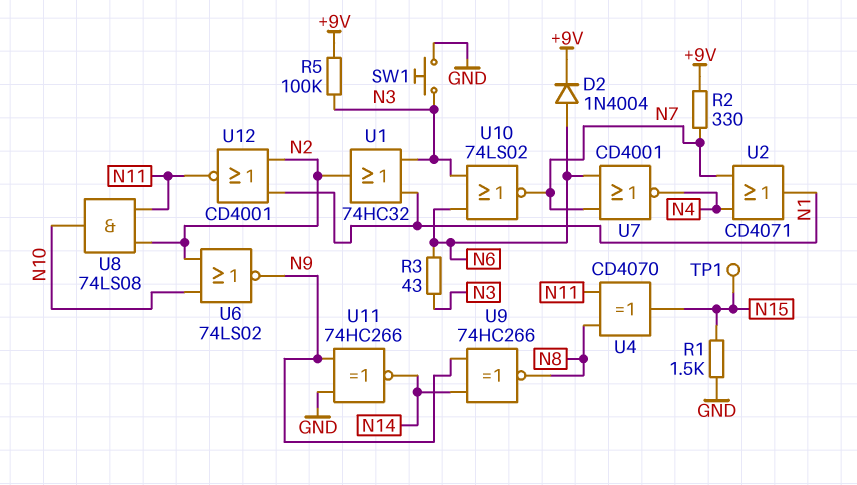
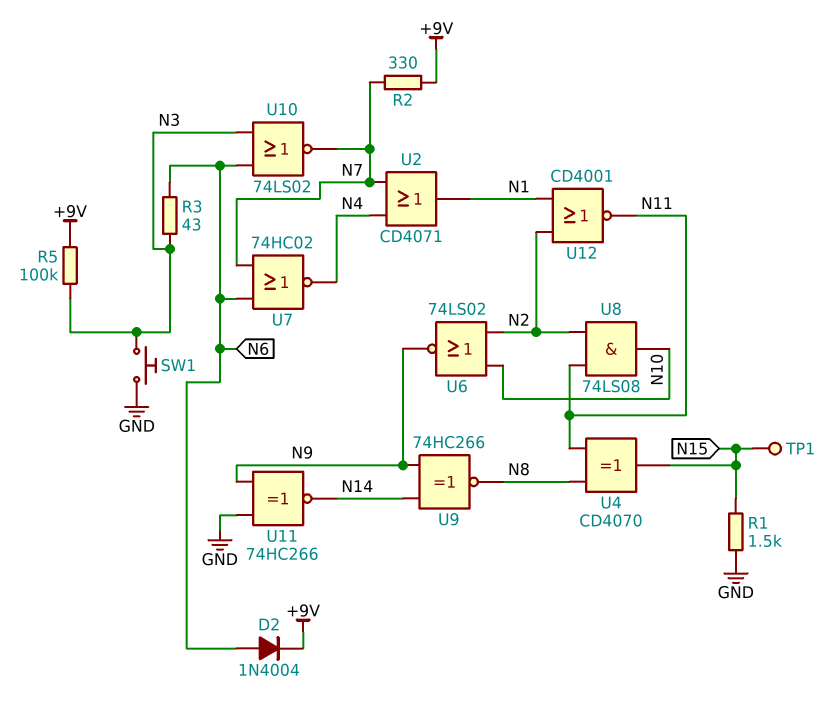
U1: OR 74HC32 (in N1, in N3, out N2) -> none
U7: NOR CD4001 (in N6, in N7, out N4) -> NOR 74HC02 (in N6, in N7, out N4)

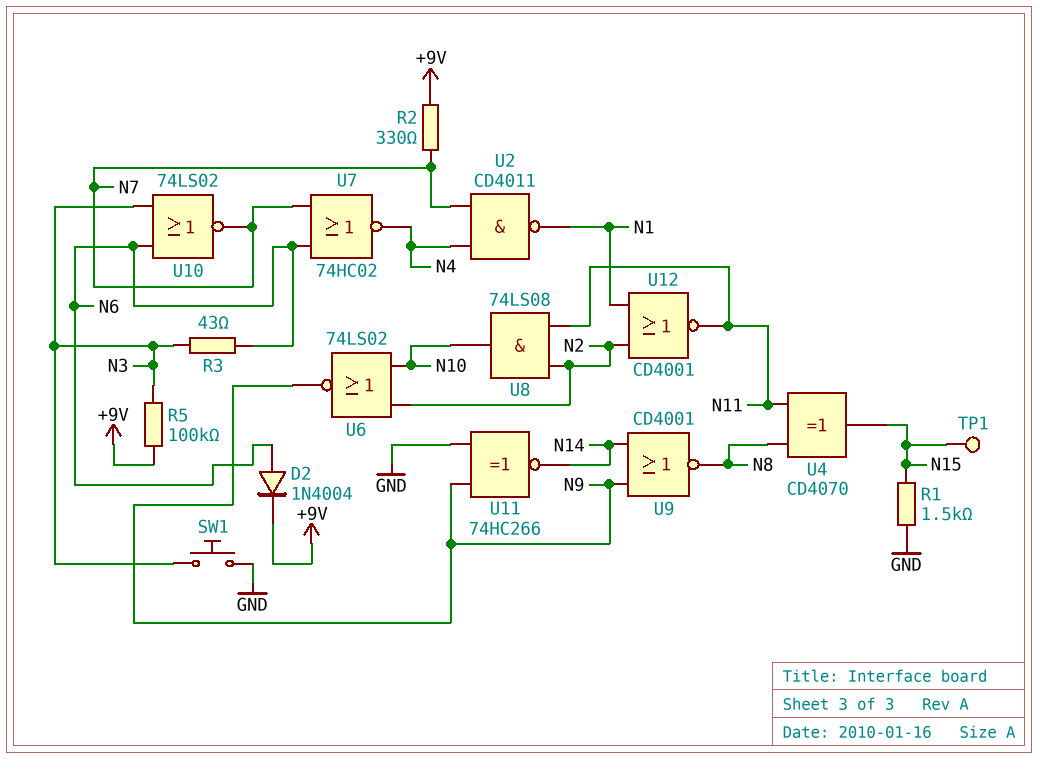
U2: OR CD4071 (in N4, in N7, out N1) -> NAND CD4011 (in N4, in N7, out N1)
U9: XNOR 74HC266 (in N9, in N14, out N8) -> NOR CD4001 (in N9, in N14, out N8)

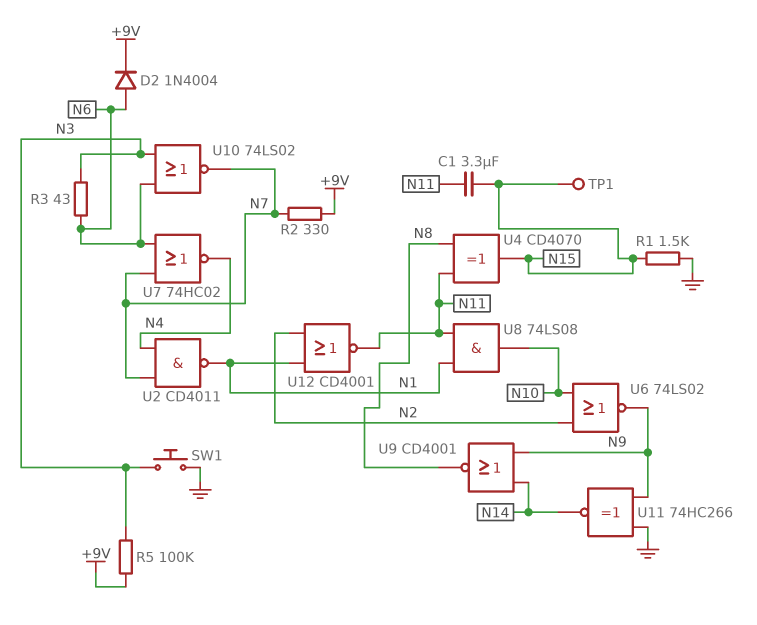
C1: none -> 3.3uF (N11, N15)
U8: AND 74LS08 (in N2, in N11, out N10) -> AND 74LS08 (in N1, in N11, out N10)

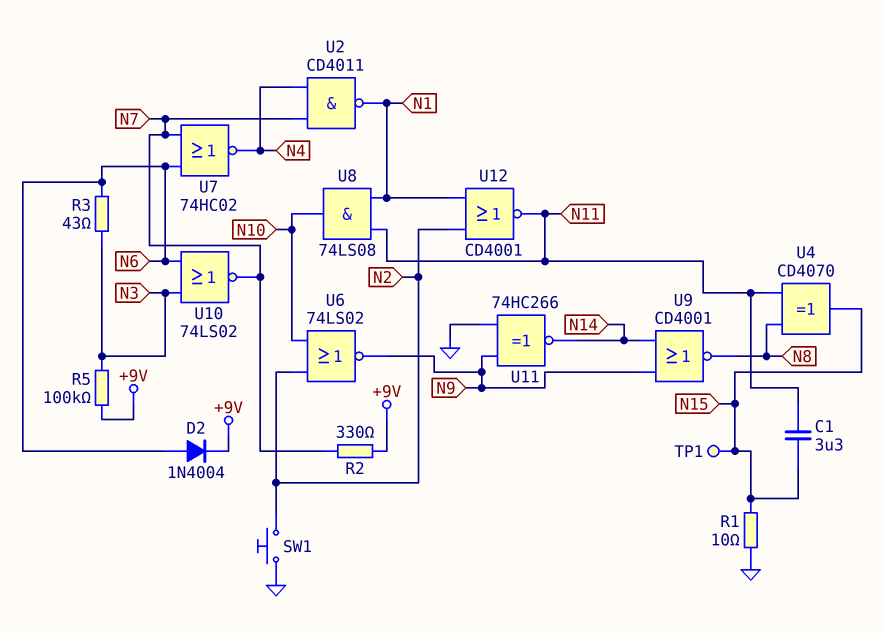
R1: 1.5k (GND, N15) -> 10 (GND, N15)
SW1: button (GND, N3) -> button (GND, N2)

